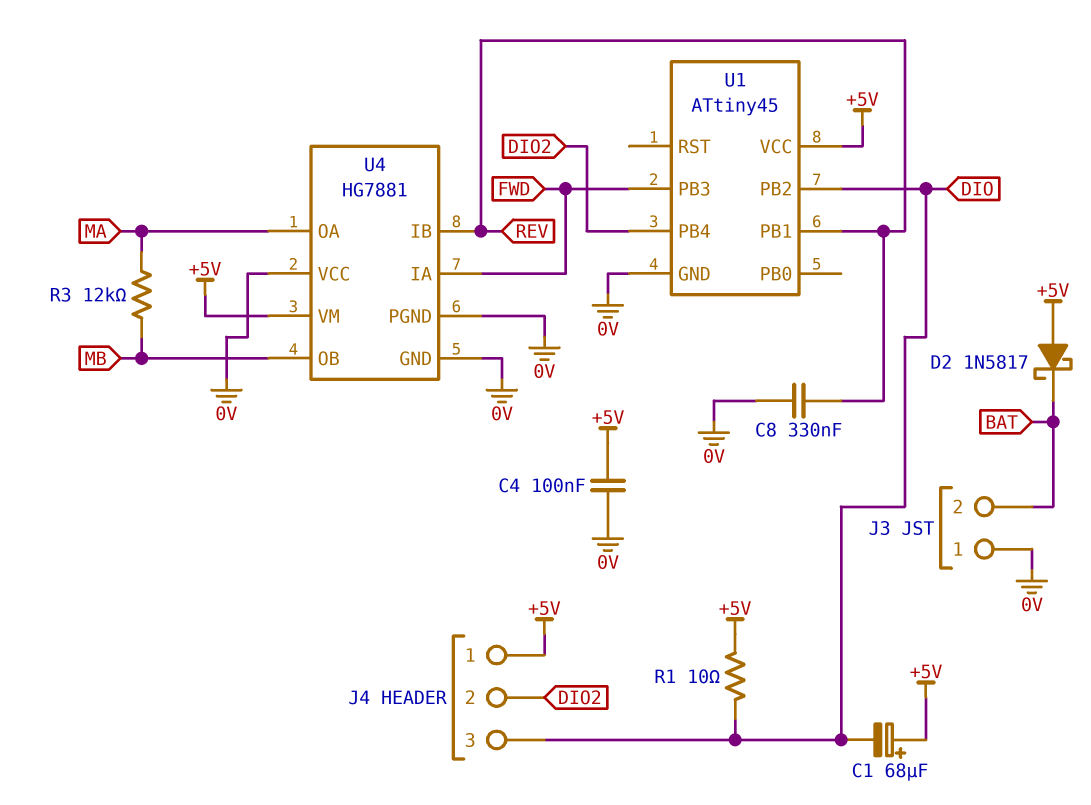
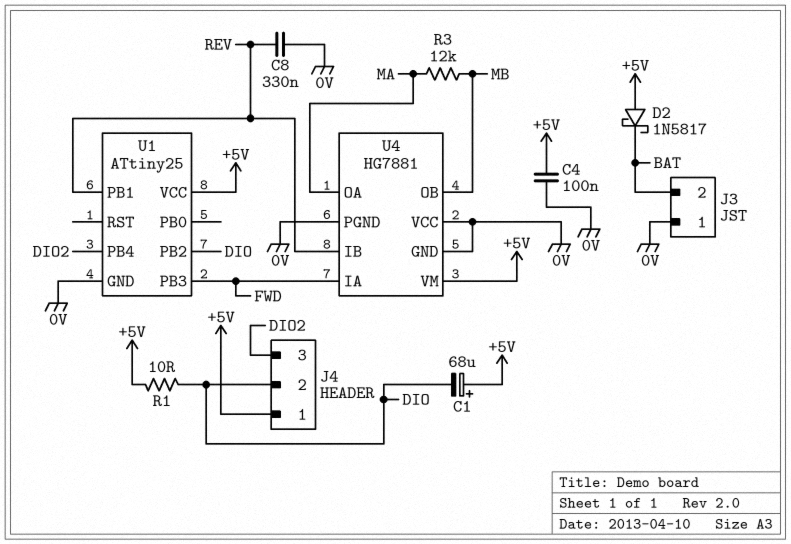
J4 pin 2: DIO2 -> DIO
J4 pin 3: DIO -> DIO2
U1: ATtiny45 -> ATtiny25

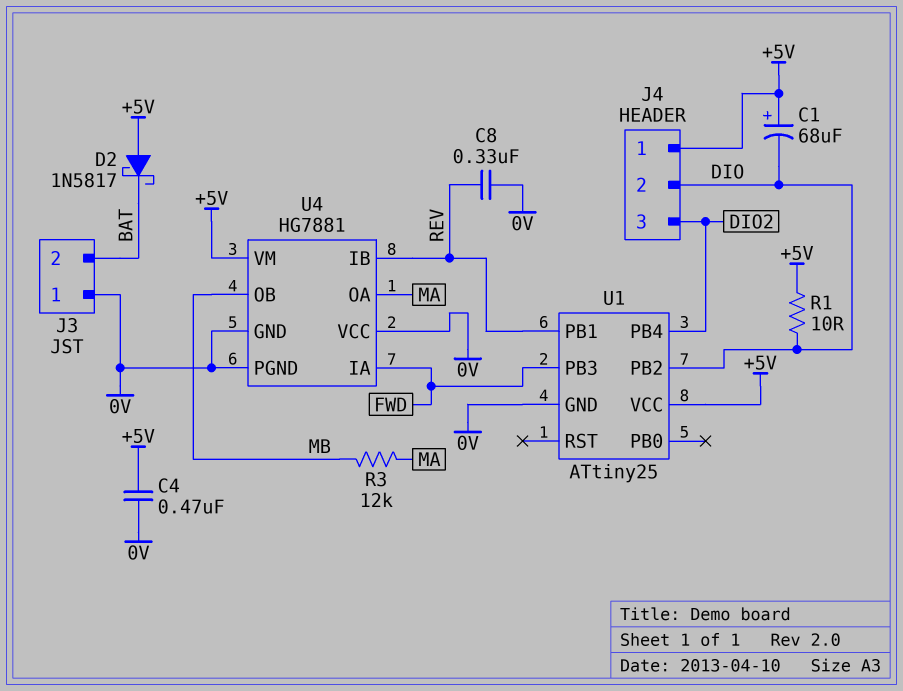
C4: 100nF (+5V, 0V) -> 470nF (+5V, 0V)

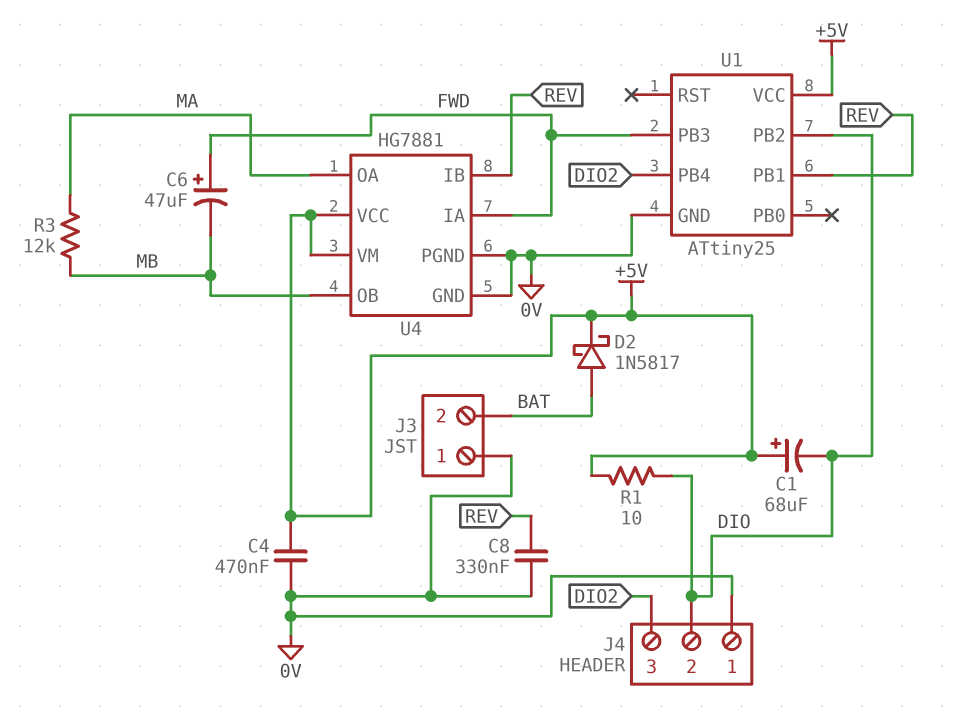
C6: none -> 47uF (plus FWD, minus MB)
D2: schottky 1N5817 (A +5V, K BAT) -> schottky 1N5817 (A BAT, K +5V)
J4 pin 1: +5V -> 0V
U4 pin VCC: 0V -> +5V

